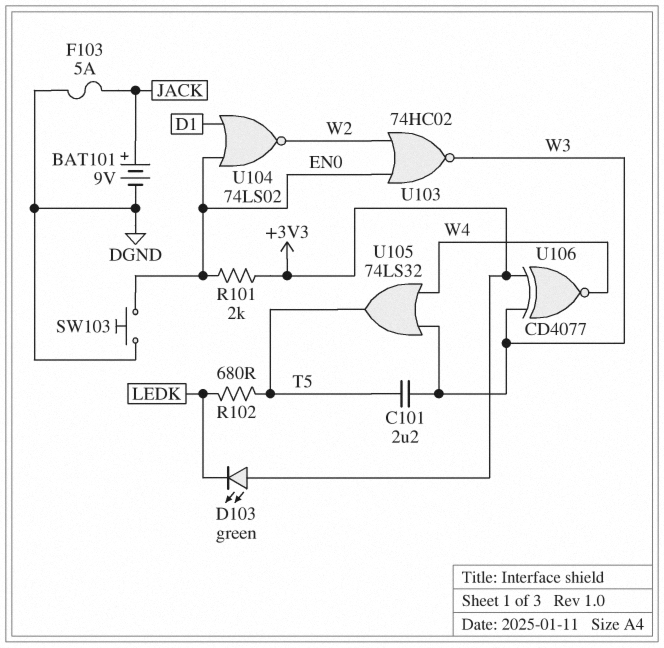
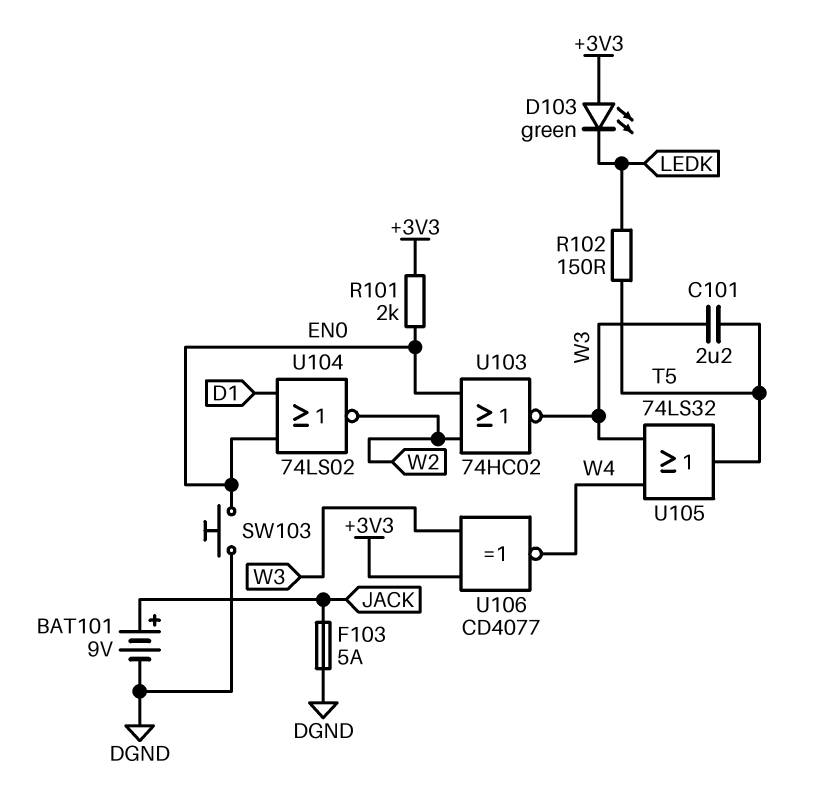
R102: 680 (LEDK, T5) -> 150 (LEDK, T5)

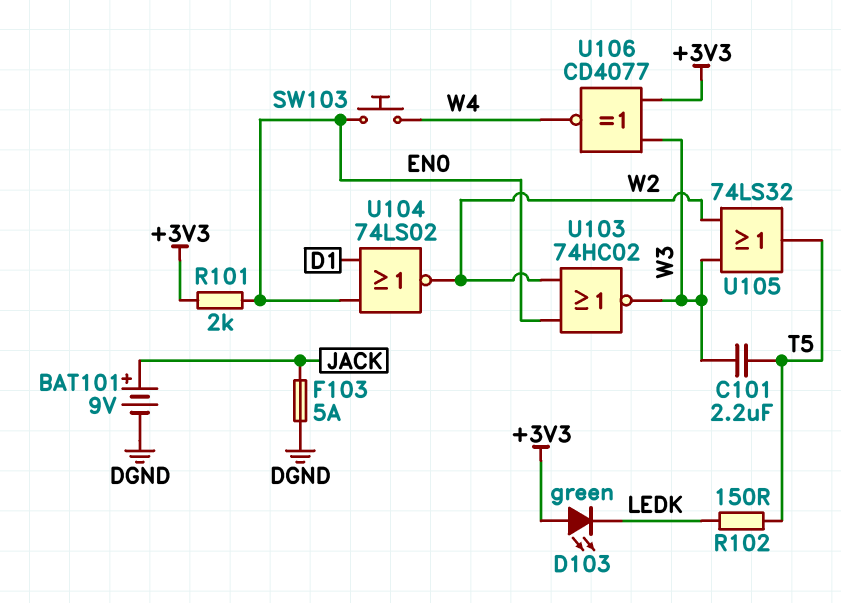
SW103: button (DGND, EN0) -> button (EN0, W4)
U105: OR 74LS32 (in W3, in W4, out T5) -> OR 74LS32 (in W2, in W3, out T5)

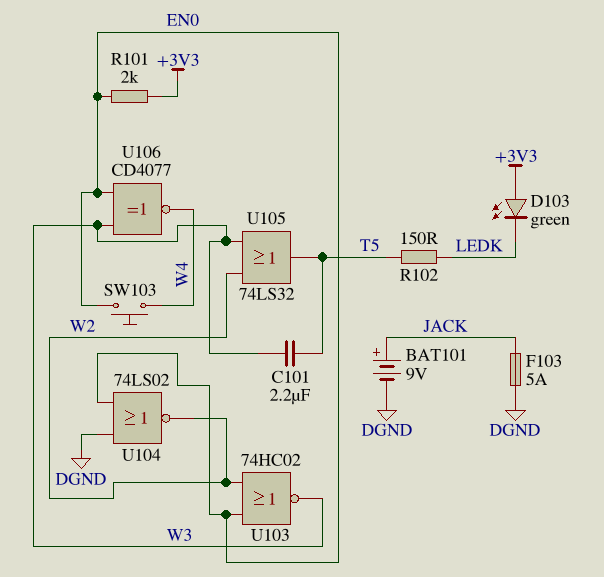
U104: NOR 74LS02 (in D1, in EN0, out W2) -> NOR 74LS02 (in DGND, in EN0, out W2)
U106: XNOR CD4077 (in +3V3, in W3, out W4) -> XNOR CD4077 (in EN0, in W3, out W4)

